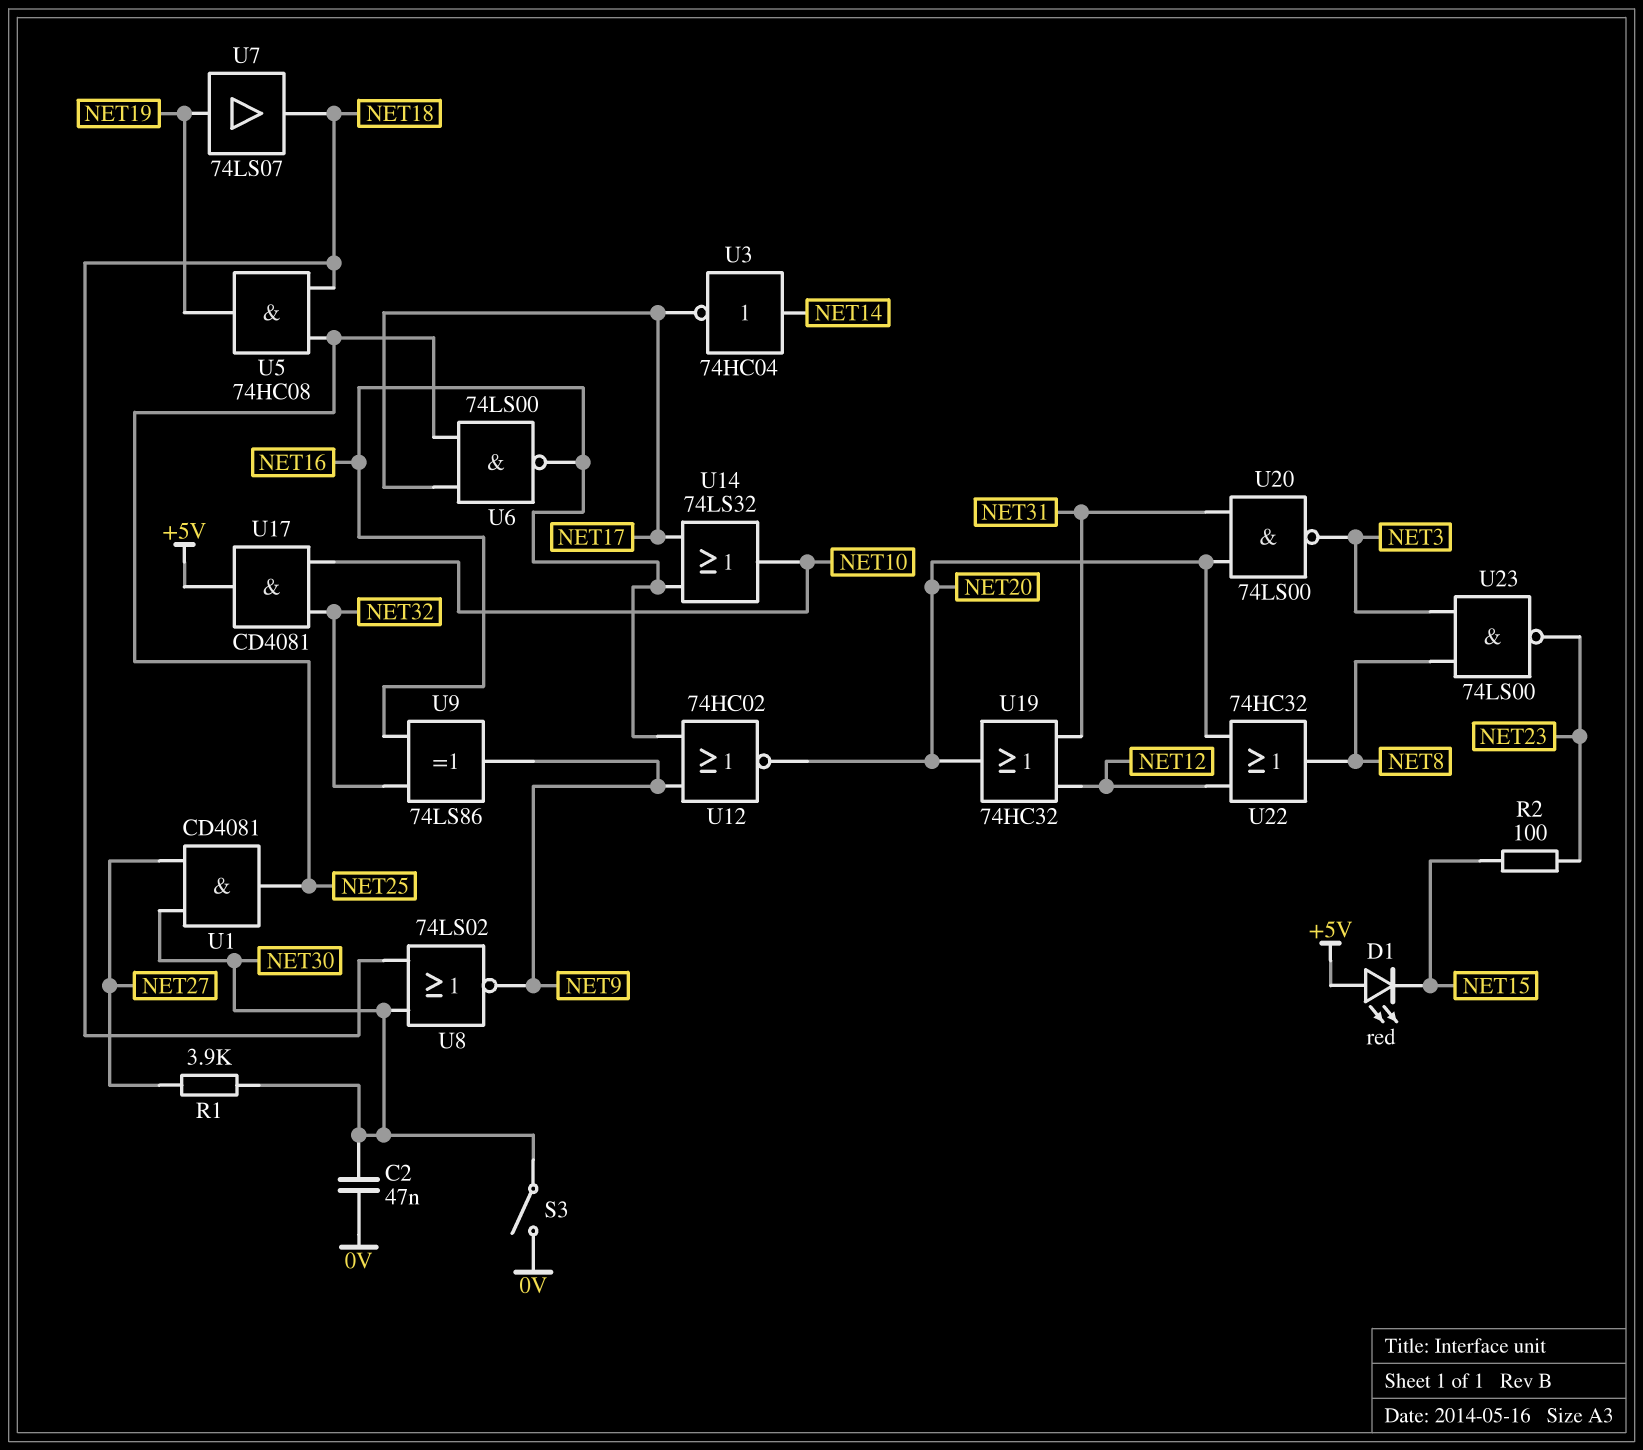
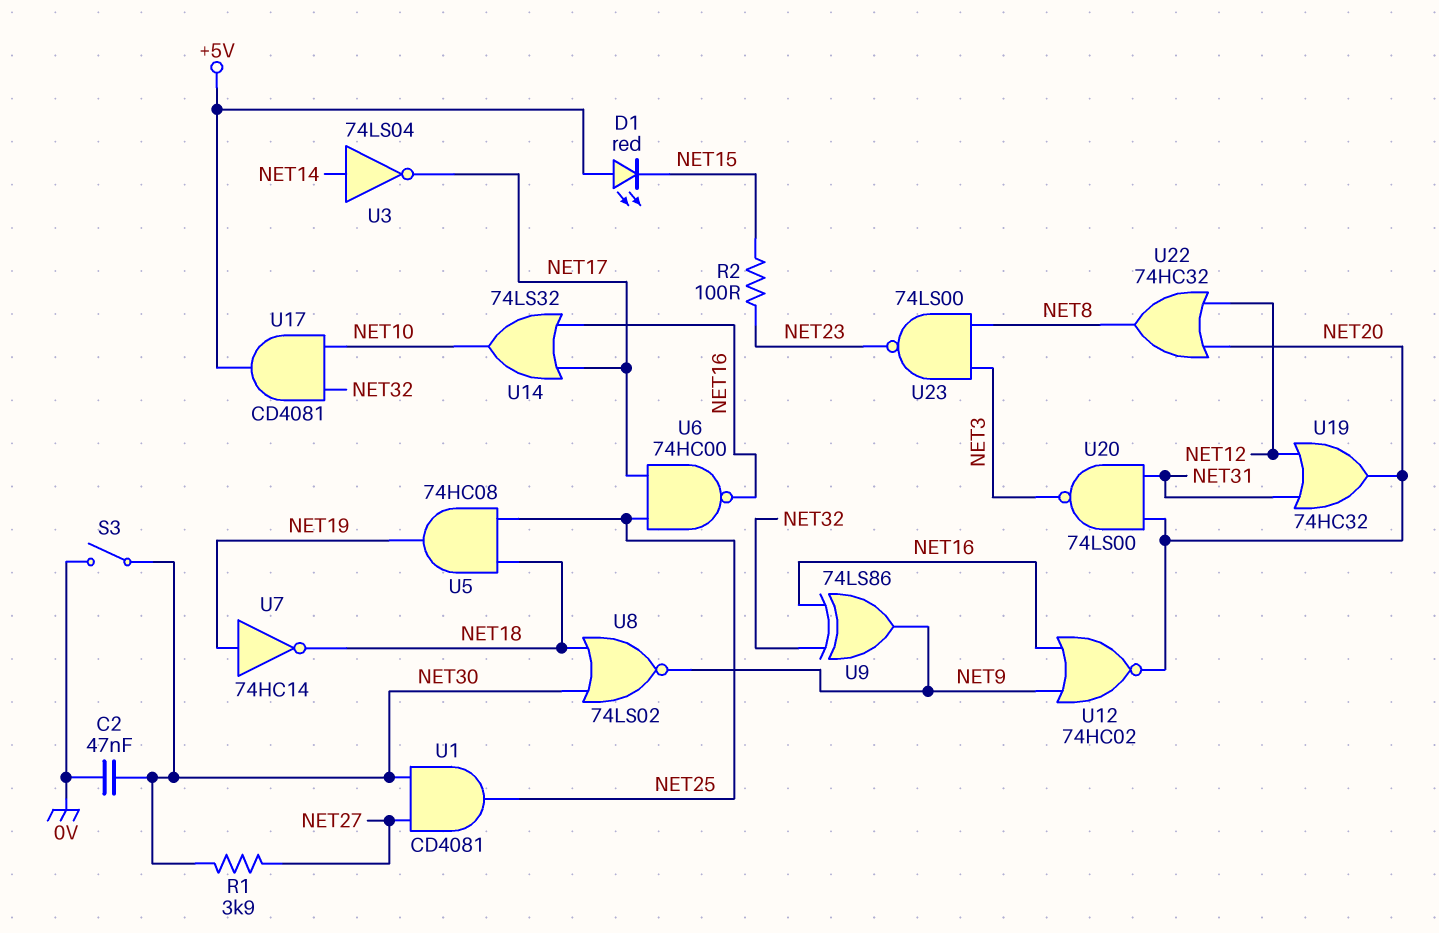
U3: NOT 74HC04 (in NET14, out NET17) -> NOT 74LS04 (in NET14, out NET17)
U6: NAND 74LS00 (in NET17, in NET25, out NET16) -> NAND 74HC00 (in NET17, in NET25, out NET16)
U7: buffer 74LS07 (in NET19, out NET18) -> NOT 74HC14 (in NET19, out NET18)

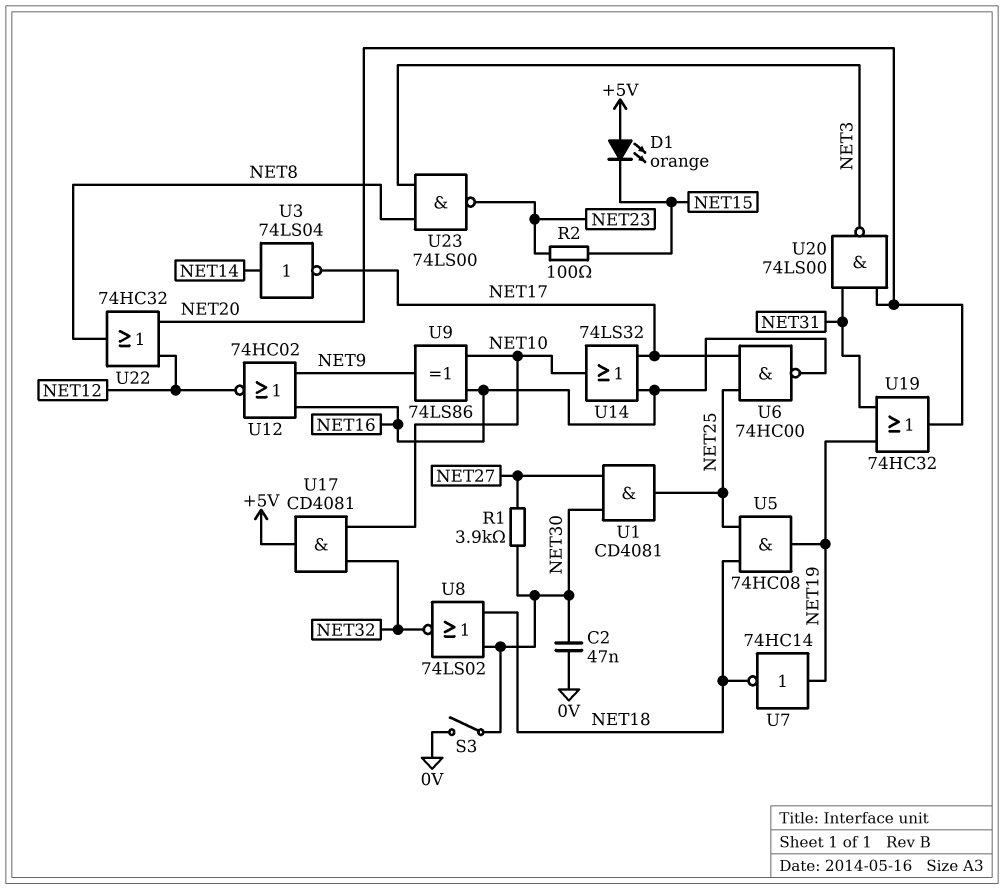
D1: LED red (A +5V, K NET15) -> LED orange (A +5V, K NET15)
U8: NOR 74LS02 (in NET18, in NET30, out NET9) -> NOR 74LS02 (in NET18, in NET30, out NET32)
U9: XOR 74LS86 (in NET16, in NET32, out NET9) -> XOR 74LS86 (in NET10, in NET16, out NET9)
U12: NOR 74HC02 (in NET9, in NET16, out NET20) -> NOR 74HC02 (in NET9, in NET16, out NET12)
U19: OR 74HC32 (in NET12, in NET31, out NET20) -> OR 74HC32 (in NET19, in NET31, out NET20)

